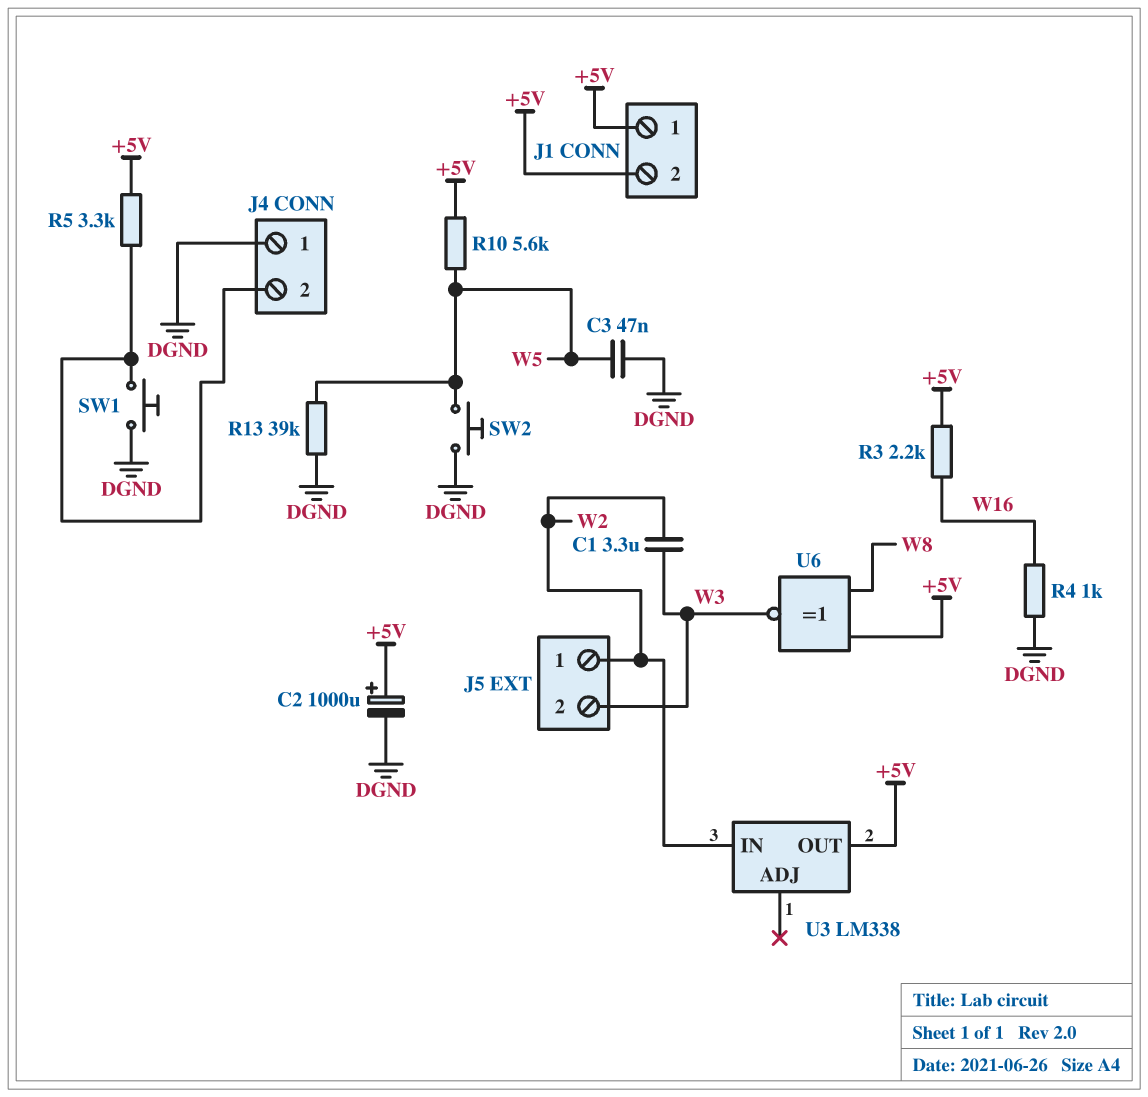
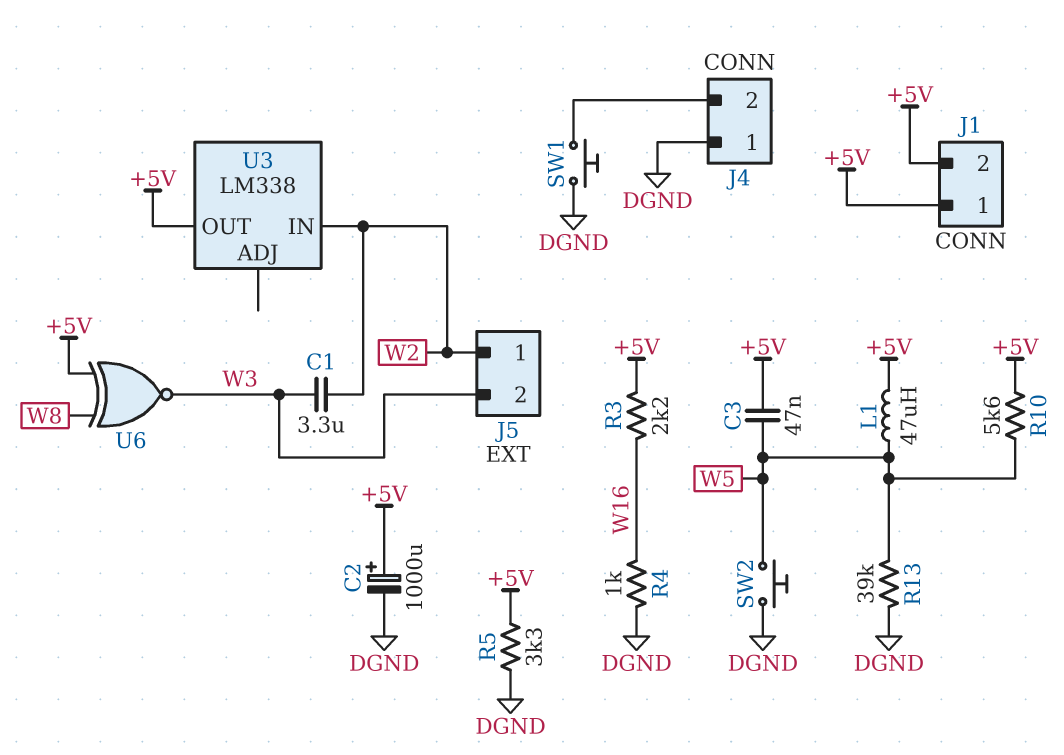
C3: 47nF (DGND, W5) -> 47nF (+5V, W5)
L1: none -> 47uH (+5V, W5)
R5: 3.3k (+5V, J4/2) -> 3.3k (+5V, DGND)

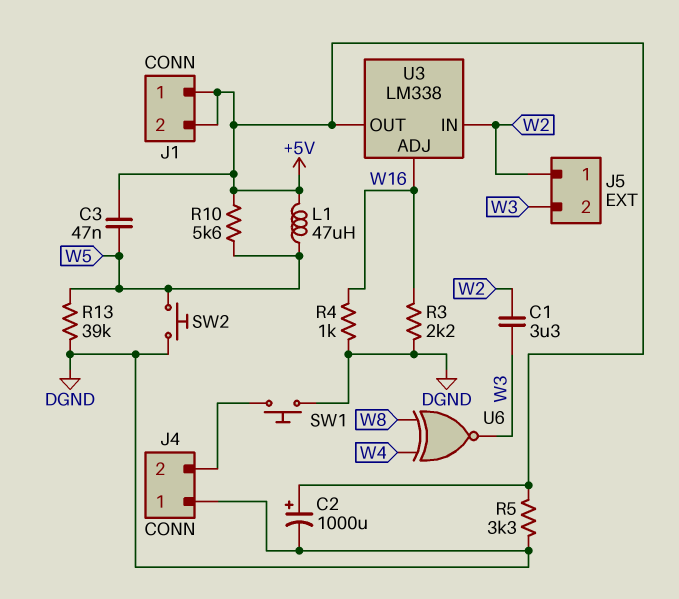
R3: 2.2k (+5V, W16) -> 2.2k (DGND, W16)
U3 pin ADJ: none -> W16
U6: XNOR (in +5V, in W8, out W3) -> XNOR (in W4, in W8, out W3)

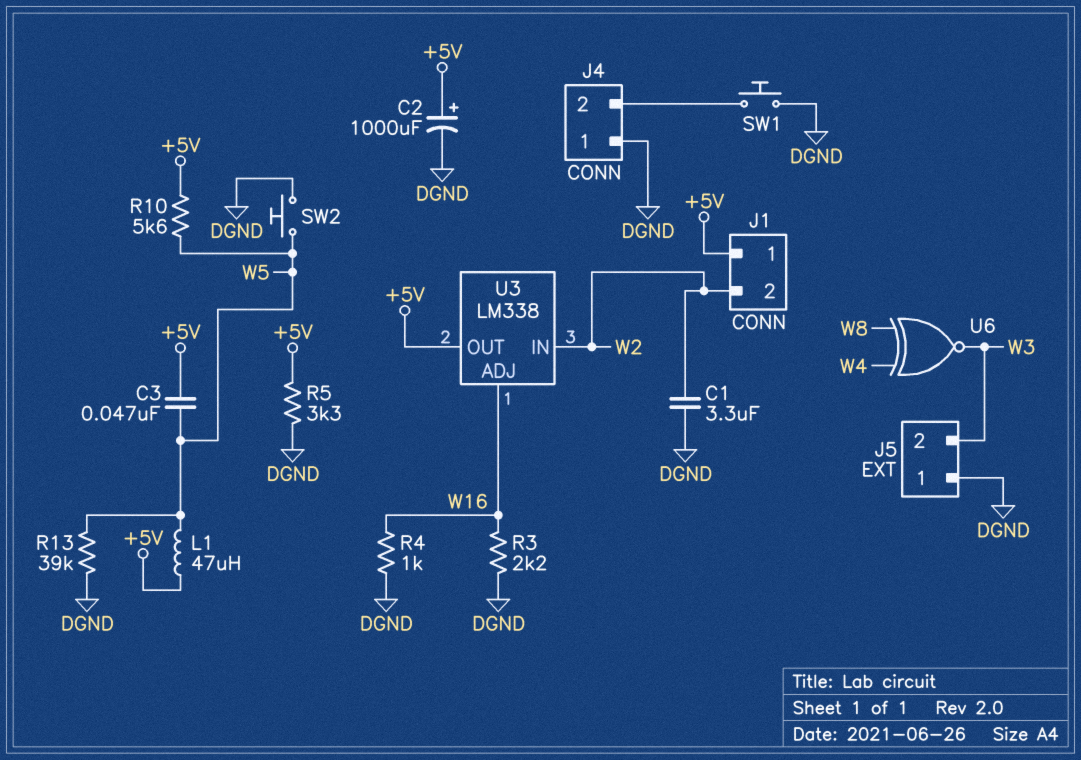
C1: 3.3uF (W2, W3) -> 3.3uF (DGND, W2)
J1 pin 2: +5V -> W2
J5 pin 1: W2 -> DGND

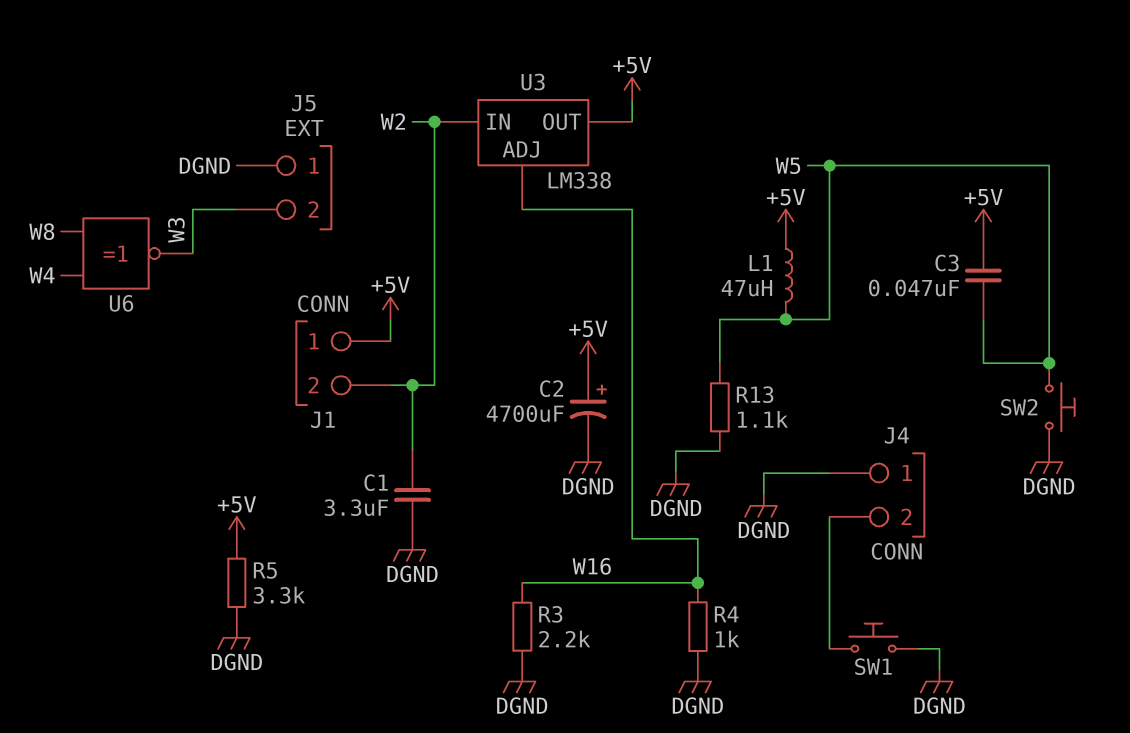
C2: 1000uF (plus +5V, minus DGND) -> 4700uF (plus +5V, minus DGND)
R10: 5.6k (+5V, W5) -> none
R13: 39k (DGND, W5) -> 1.1k (DGND, W5)

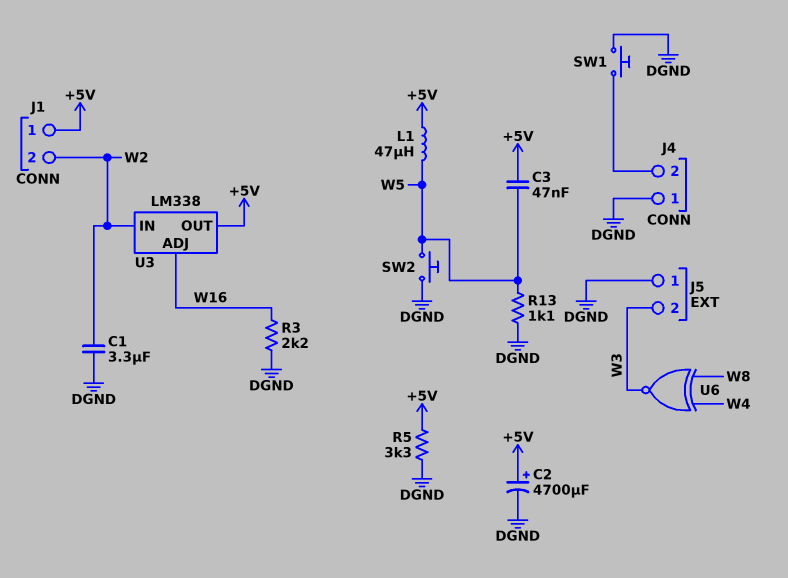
R4: 1k (DGND, W16) -> none

